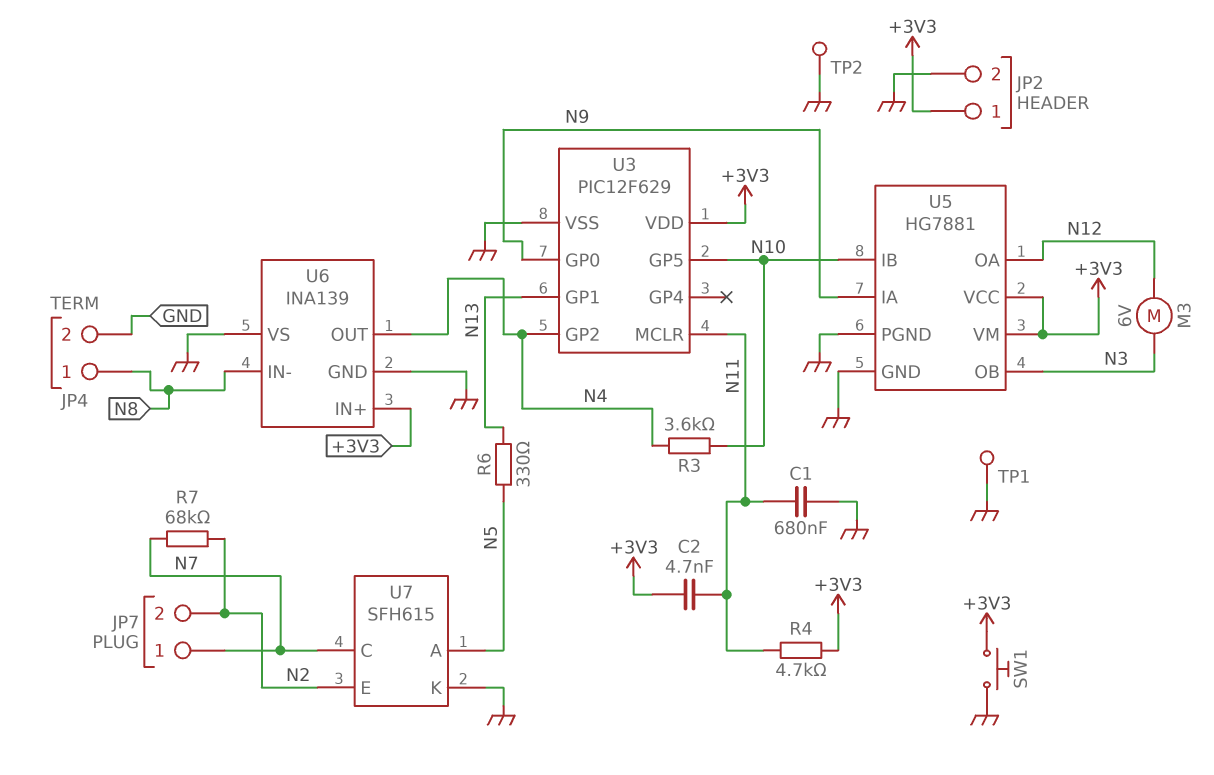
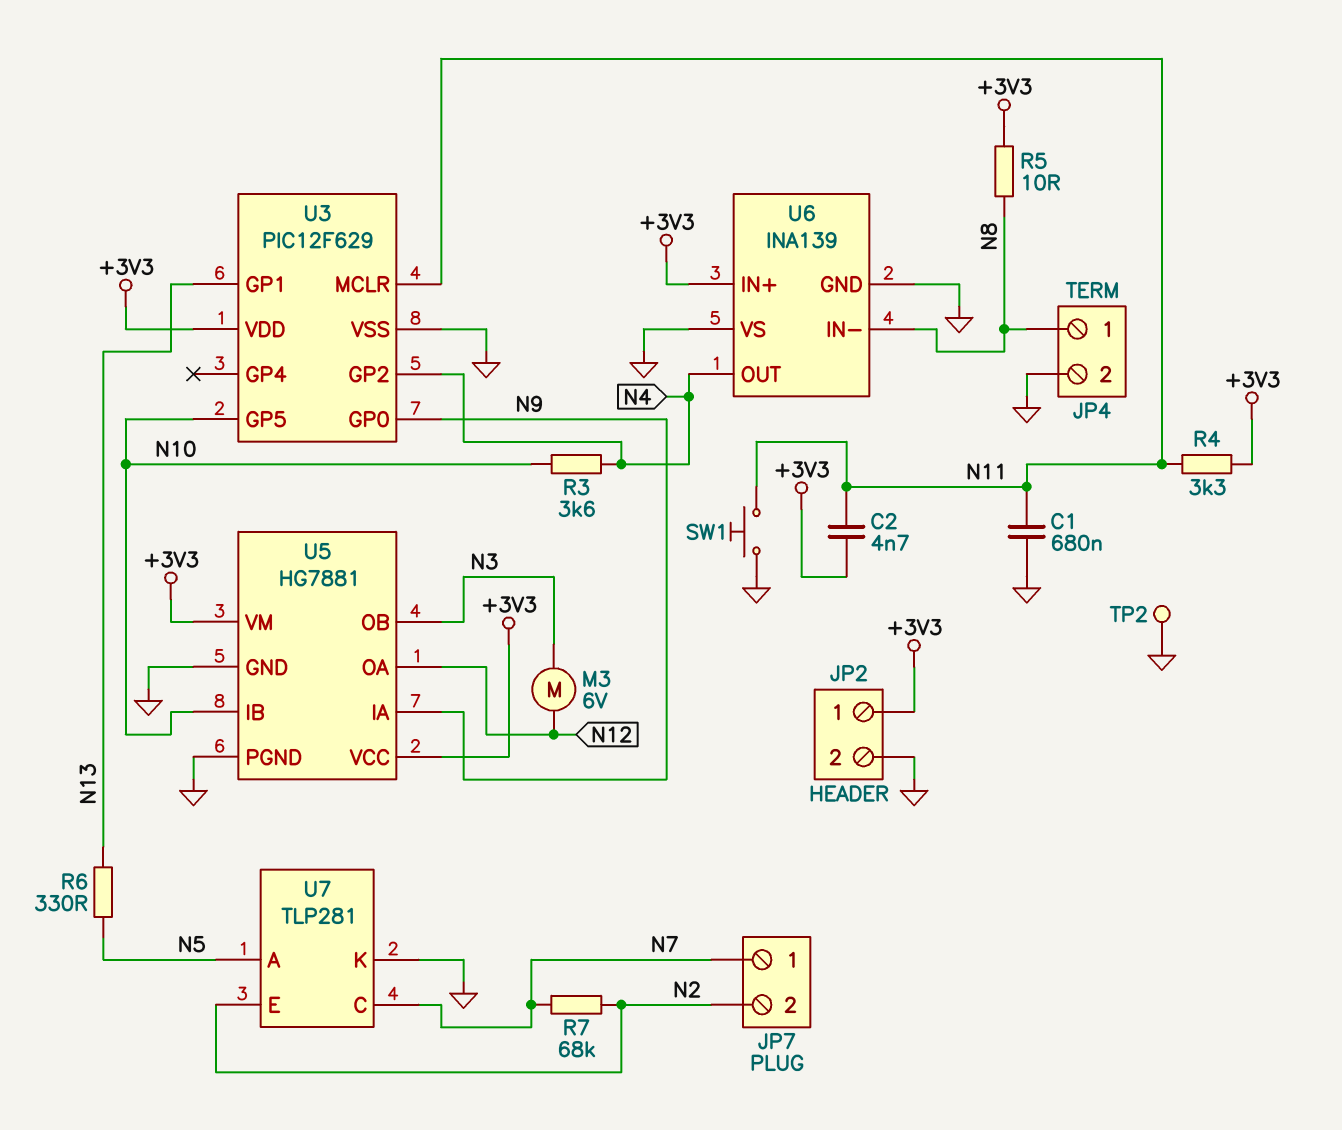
R4: 4.7k (+3V3, N11) -> 3.3k (+3V3, N11)
R5: none -> 10 (+3V3, N8)
SW1: button (+3V3, GND) -> button (GND, N11)
TP1: test point (GND) -> none
U7: SFH615 -> TLP281

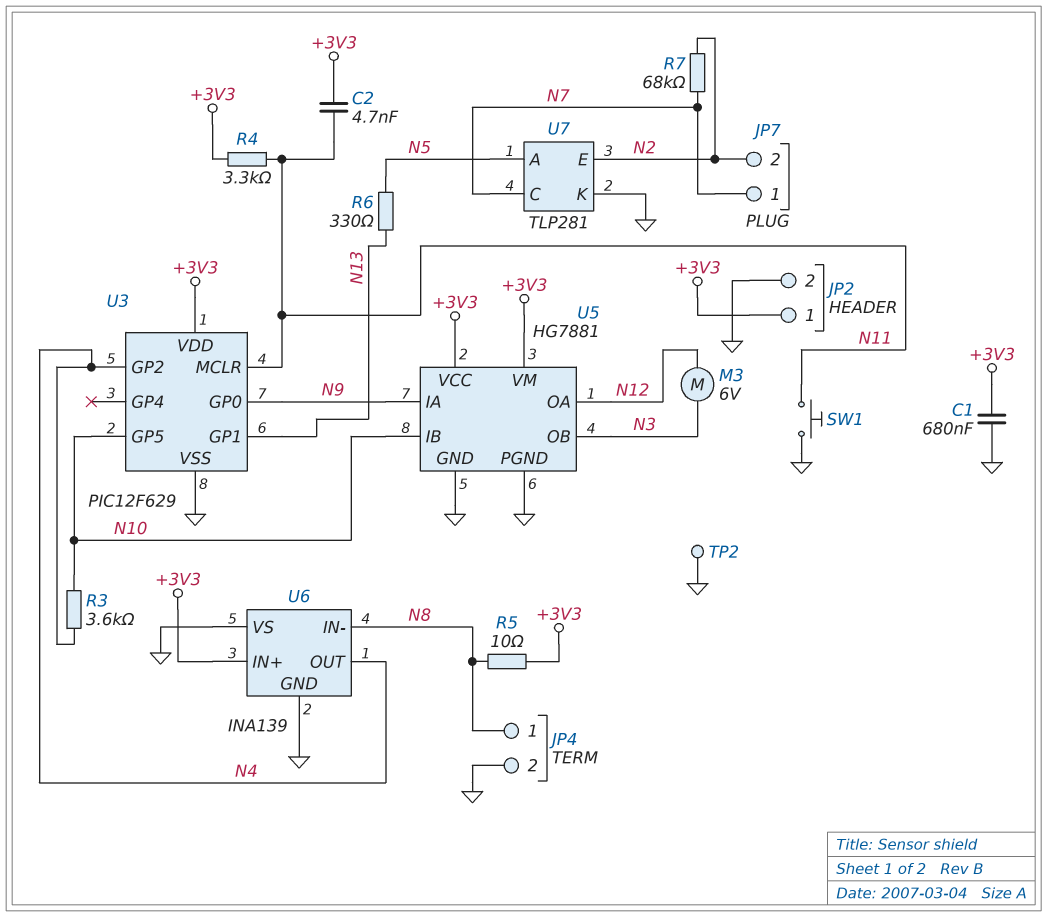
C1: 680nF (GND, N11) -> 680nF (+3V3, GND)

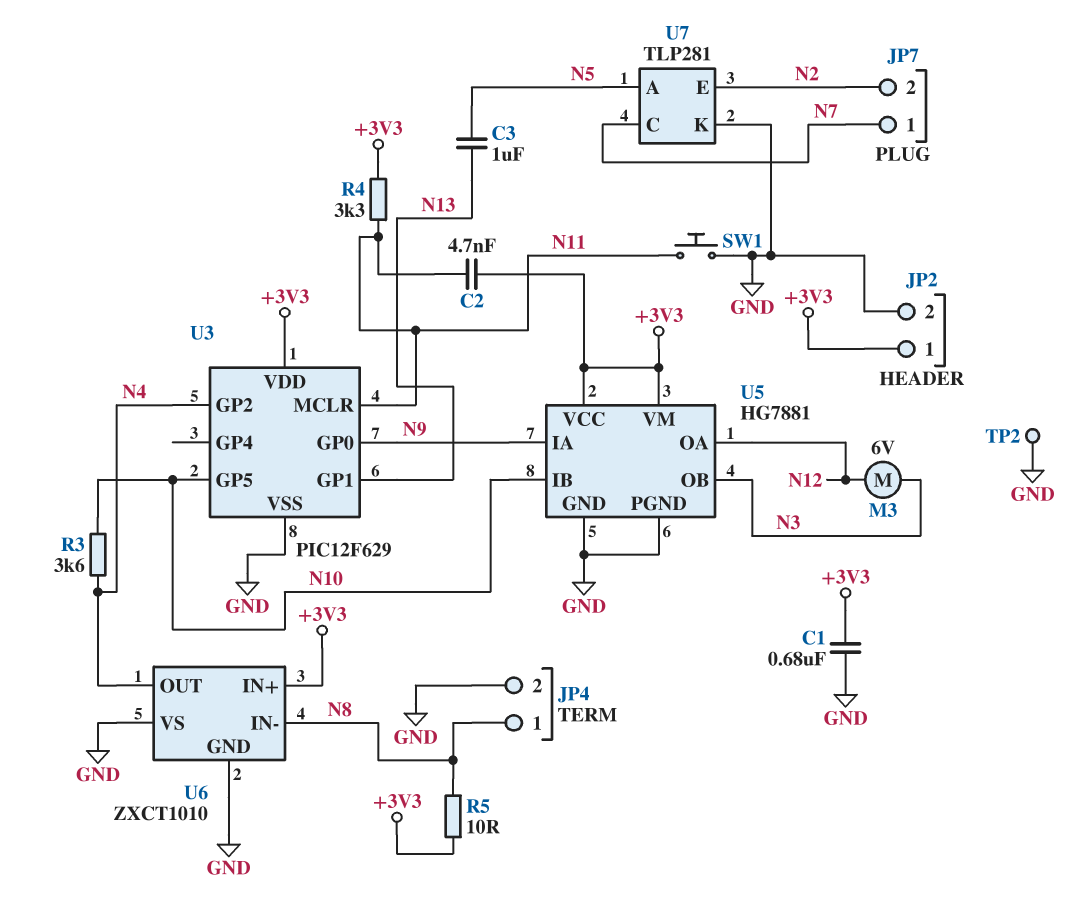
C3: none -> 1uF (N5, N13)
R6: 330 (N5, N13) -> none
R7: 68k (N2, N7) -> none
U6: INA139 -> ZXCT1010

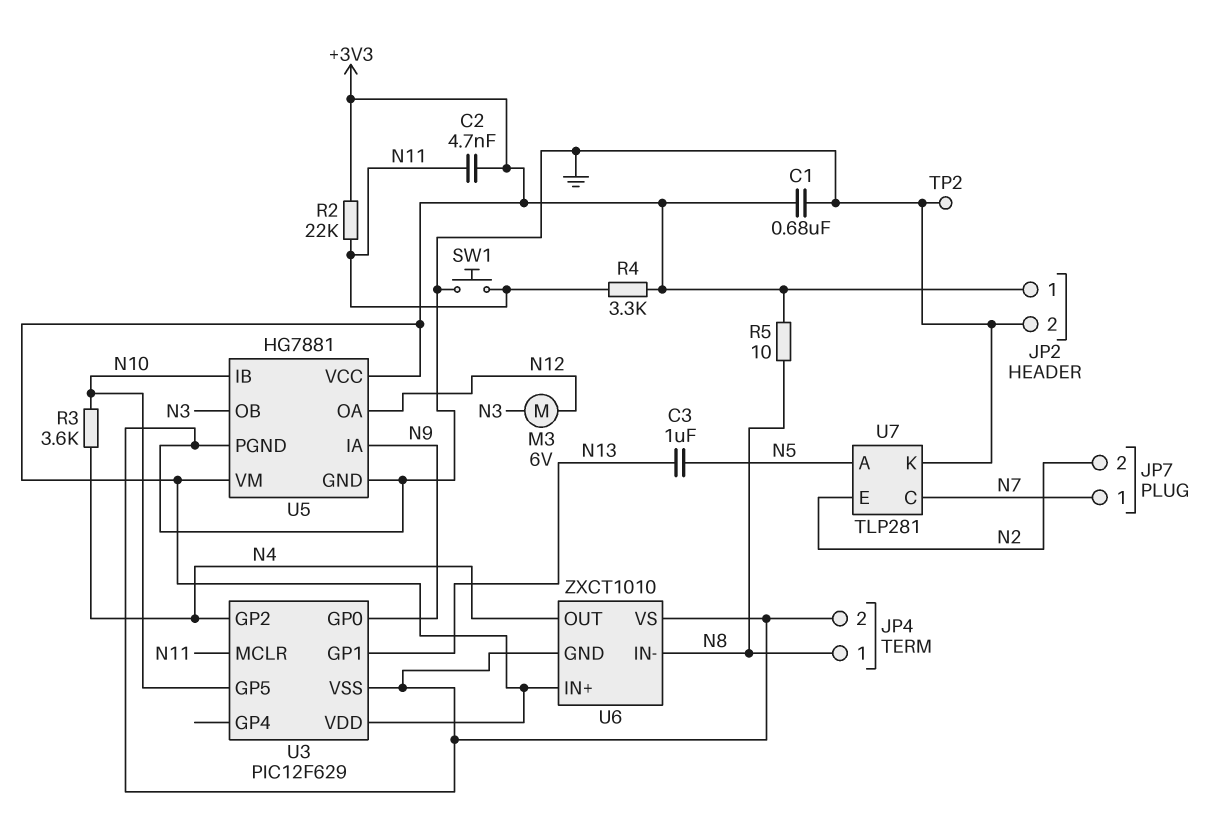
R2: none -> 22k (+3V3, N11)

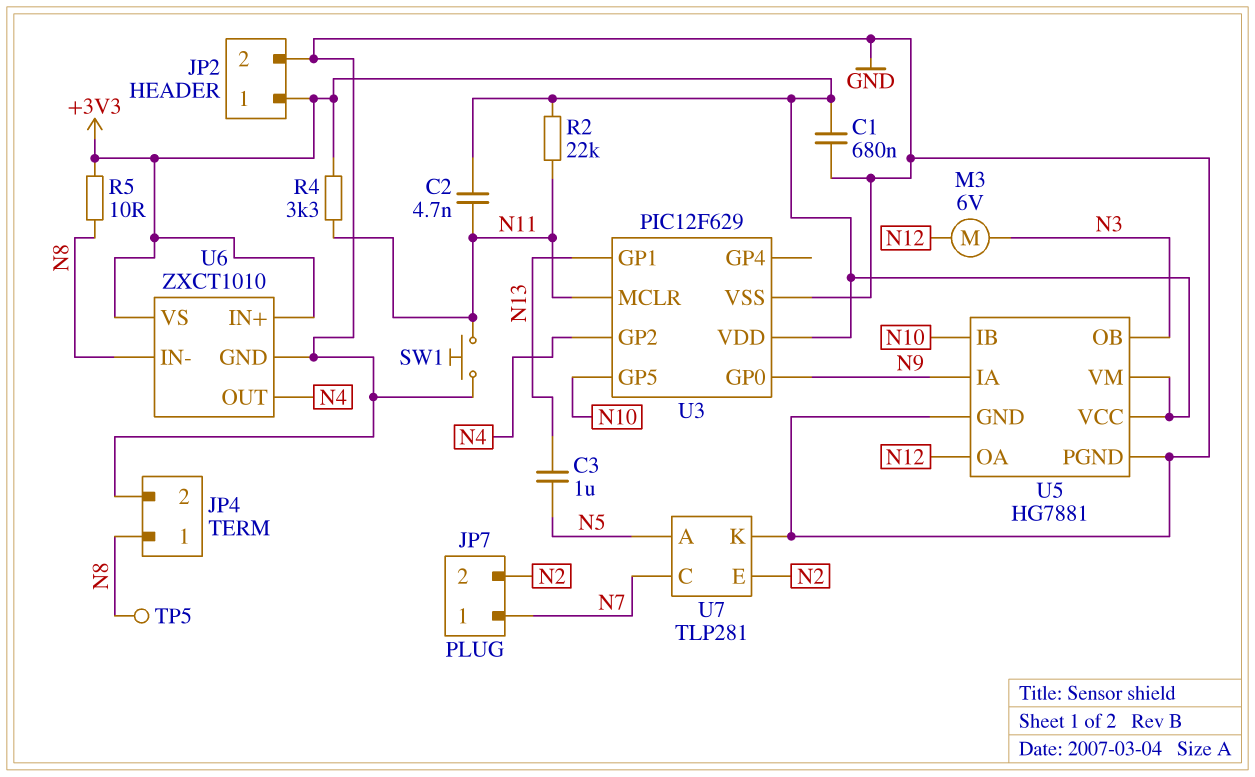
R3: 3.6k (N4, N10) -> none
TP2: test point (GND) -> none
TP5: none -> test point (N8)
U6 pin VS: GND -> +3V3

